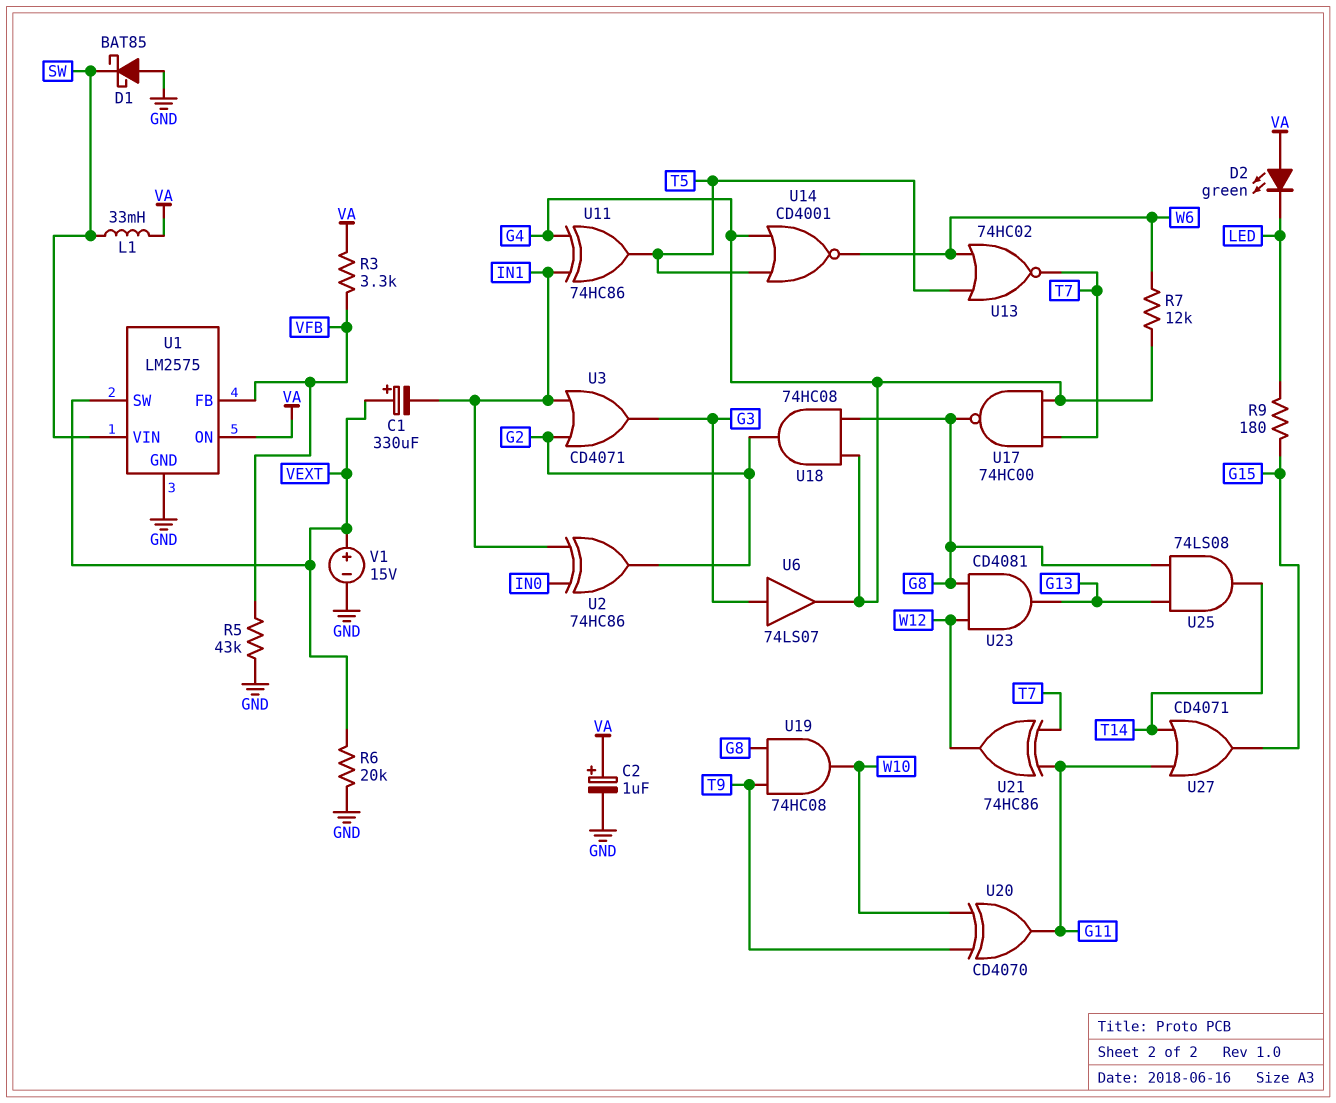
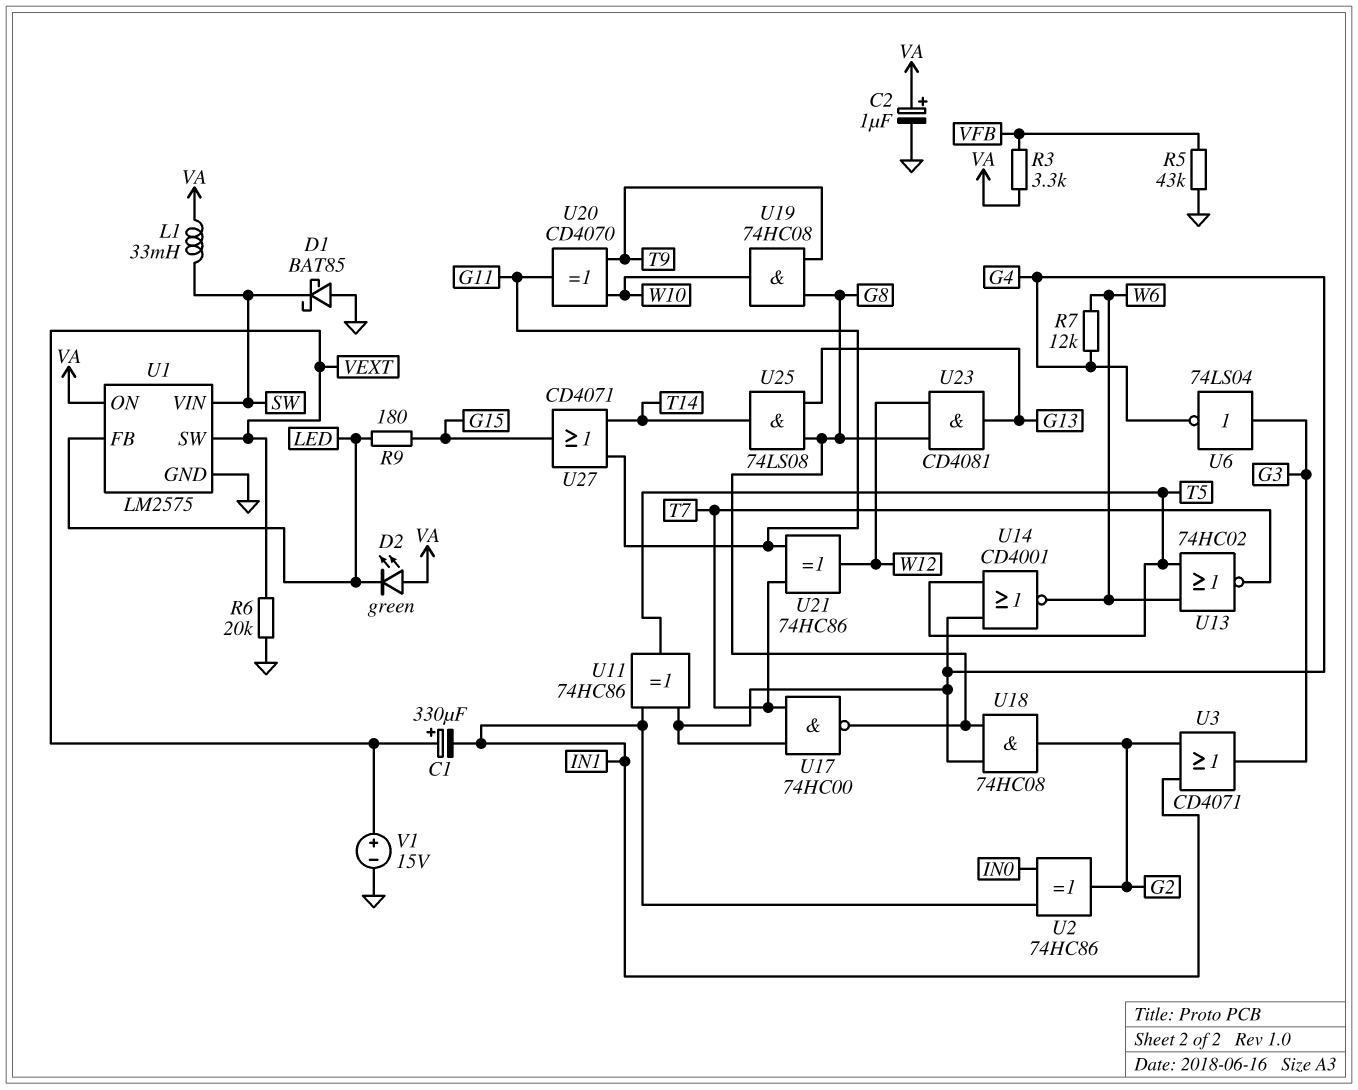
U1 pin FB: VFB -> LED
U6: buffer 74LS07 (in G3, out G4) -> NOT 74LS04 (in G3, out G4)

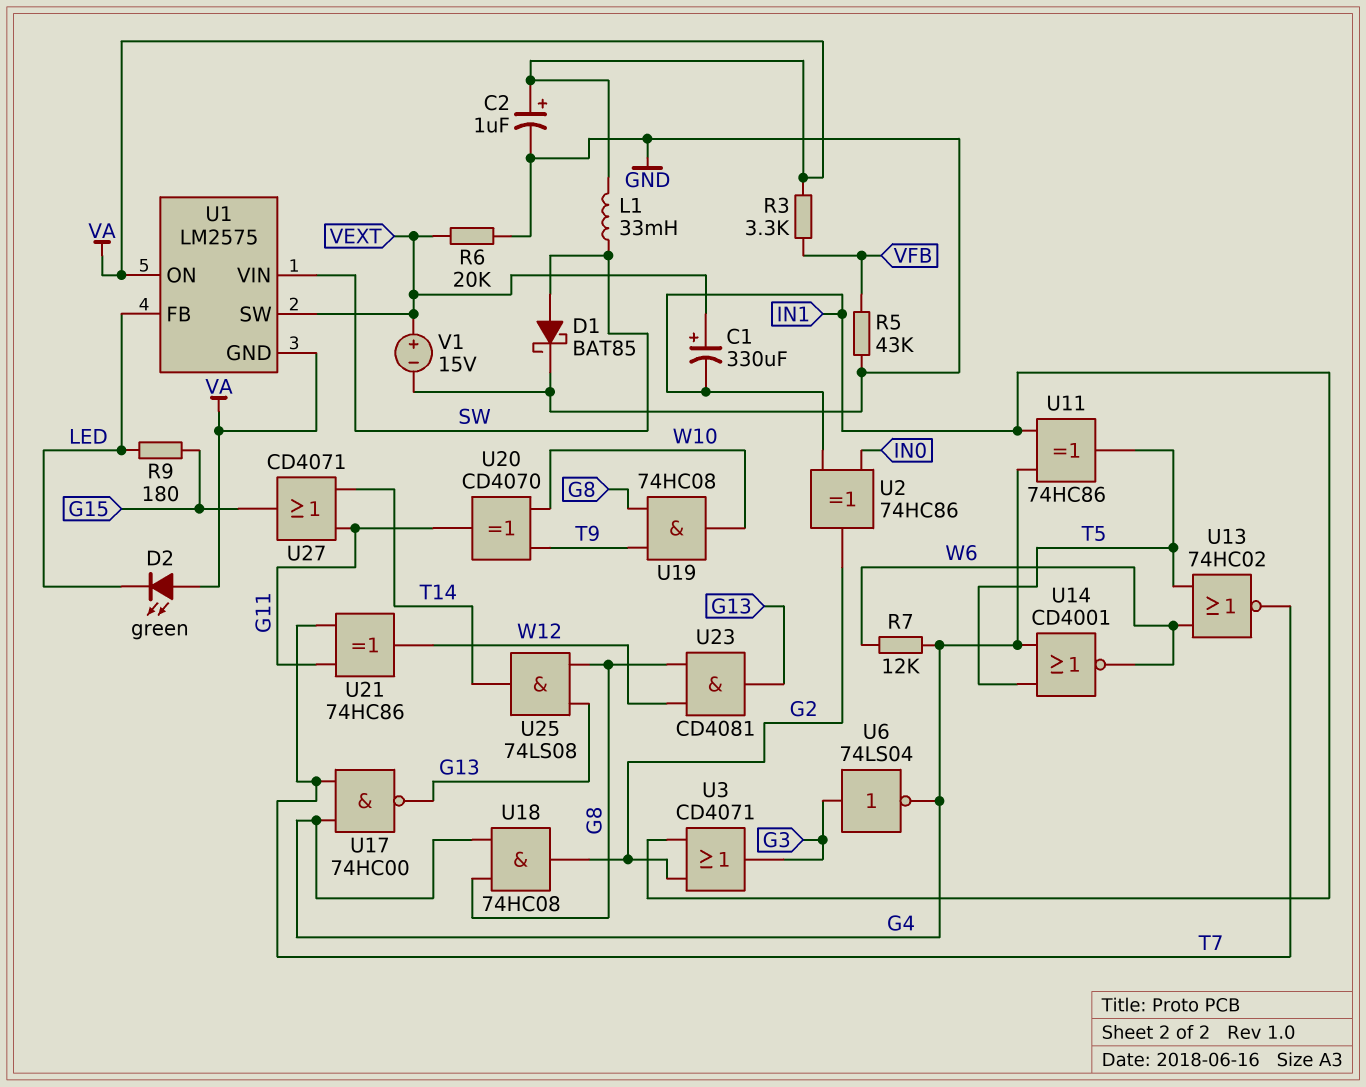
D1: schottky BAT85 (A GND, K SW) -> schottky BAT85 (A SW, K GND)
U1 pin GND: GND -> VA
U17: NAND 74HC00 (in G4, in T7, out G8) -> NAND 74HC00 (in G4, in T7, out G13)

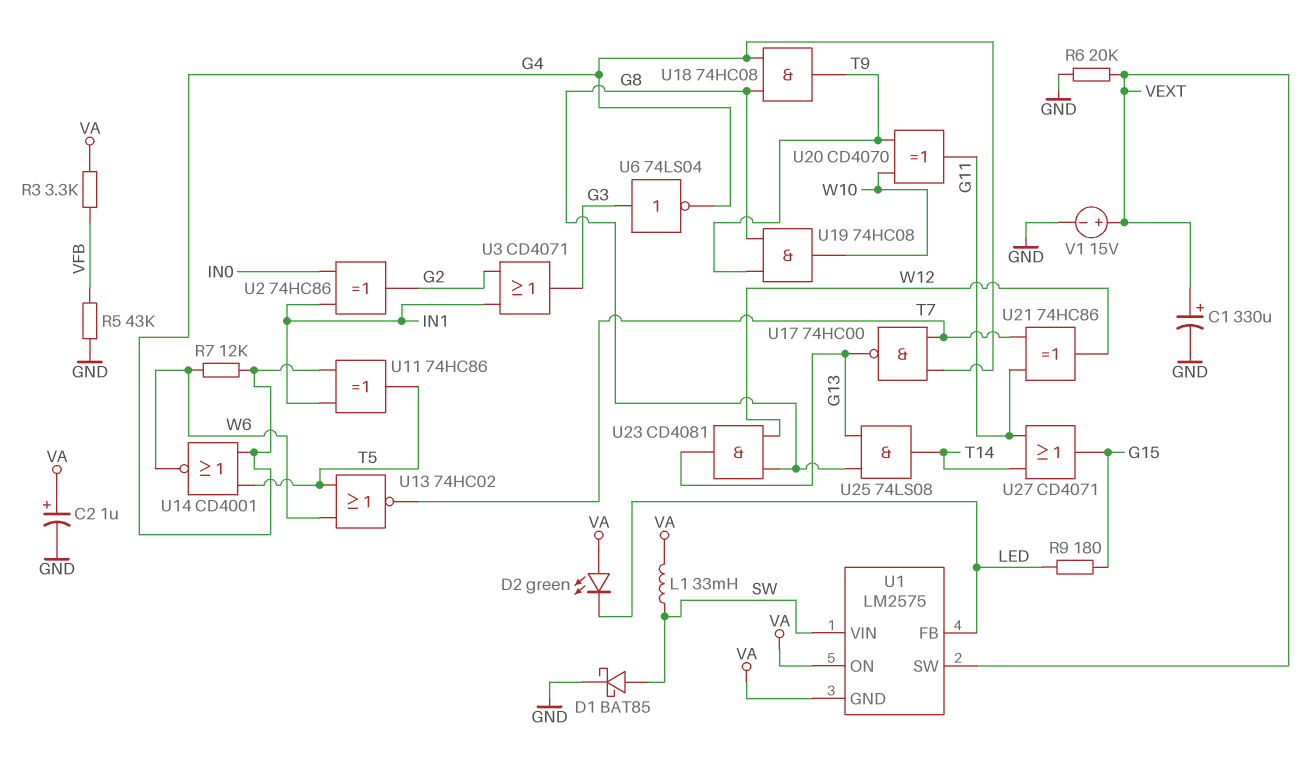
C1: 330uF (plus VEXT, minus IN1) -> 330uF (plus VEXT, minus GND)
U18: AND 74HC08 (in G4, in G8, out G2) -> AND 74HC08 (in G4, in G8, out T9)

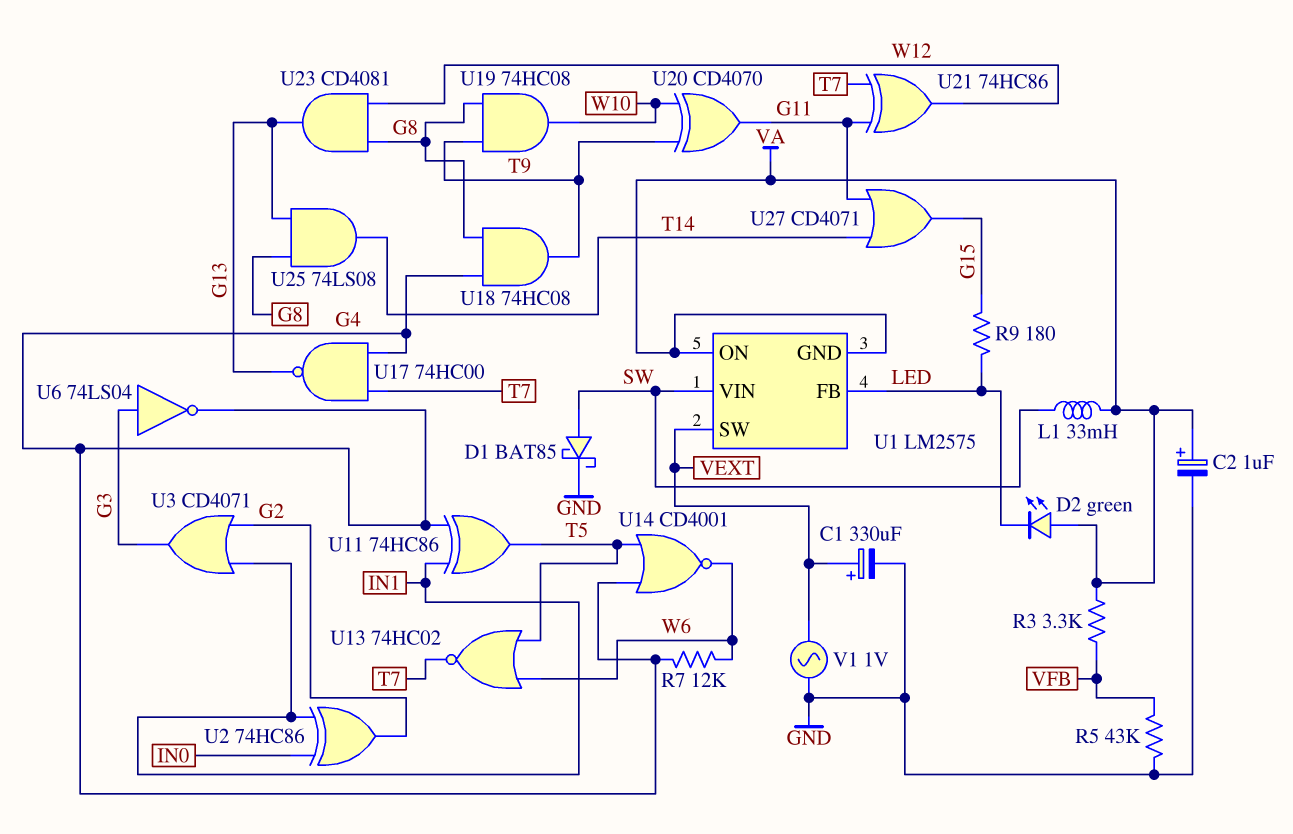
R6: 20k (GND, VEXT) -> none
V1: 15V (plus VEXT, minus GND) -> AC 1V (GND, VEXT)

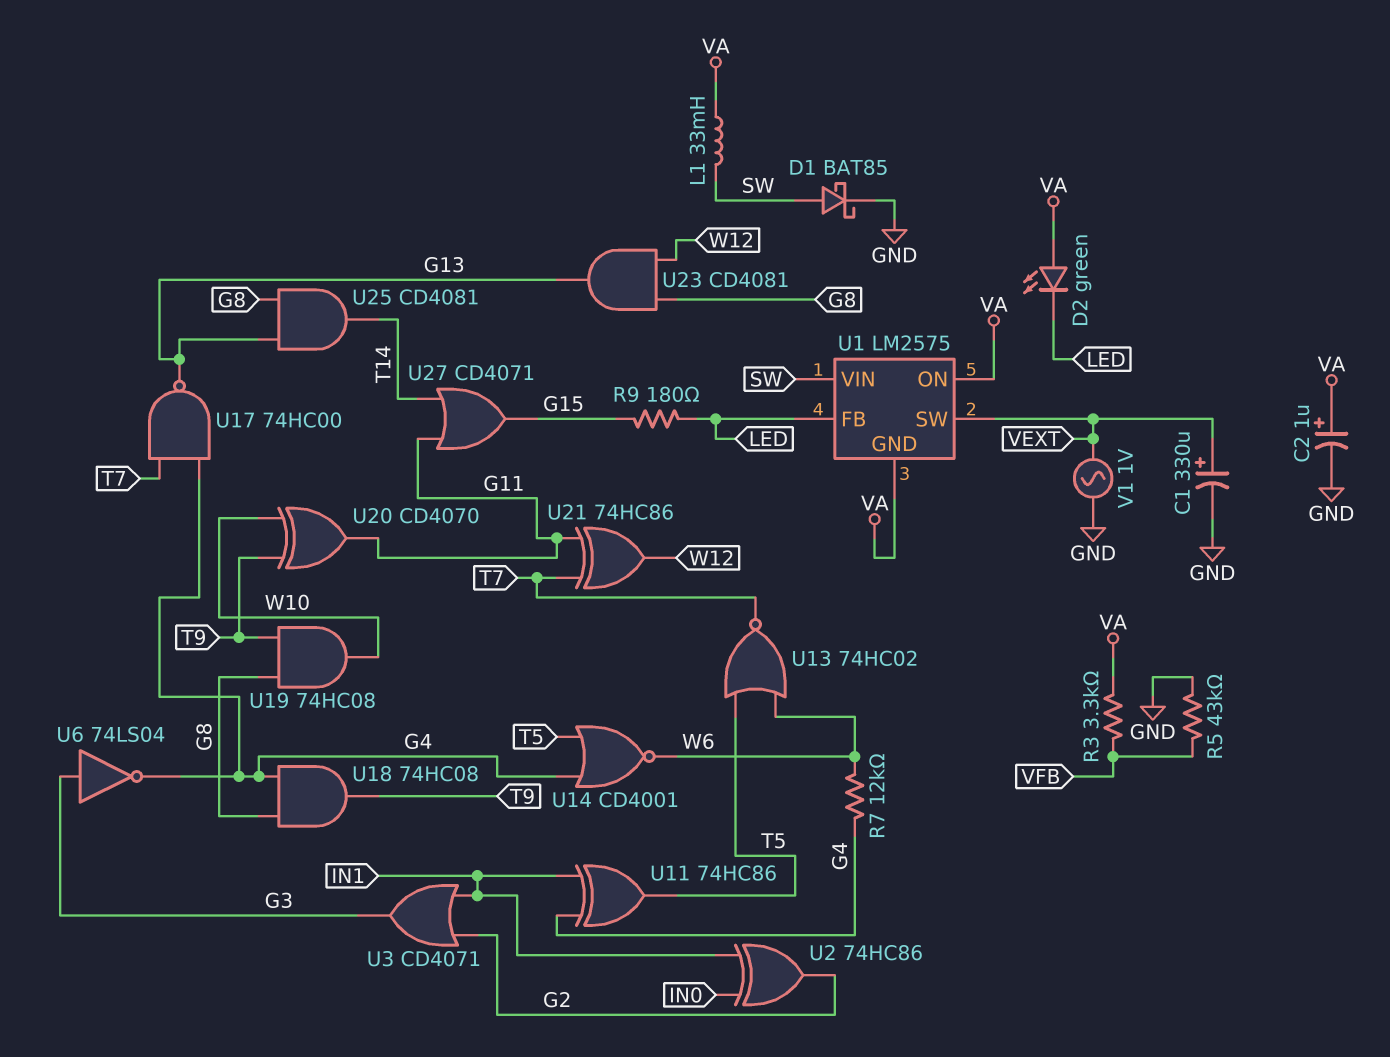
U25: AND 74LS08 (in G8, in G13, out T14) -> AND CD4081 (in G8, in G13, out T14)

